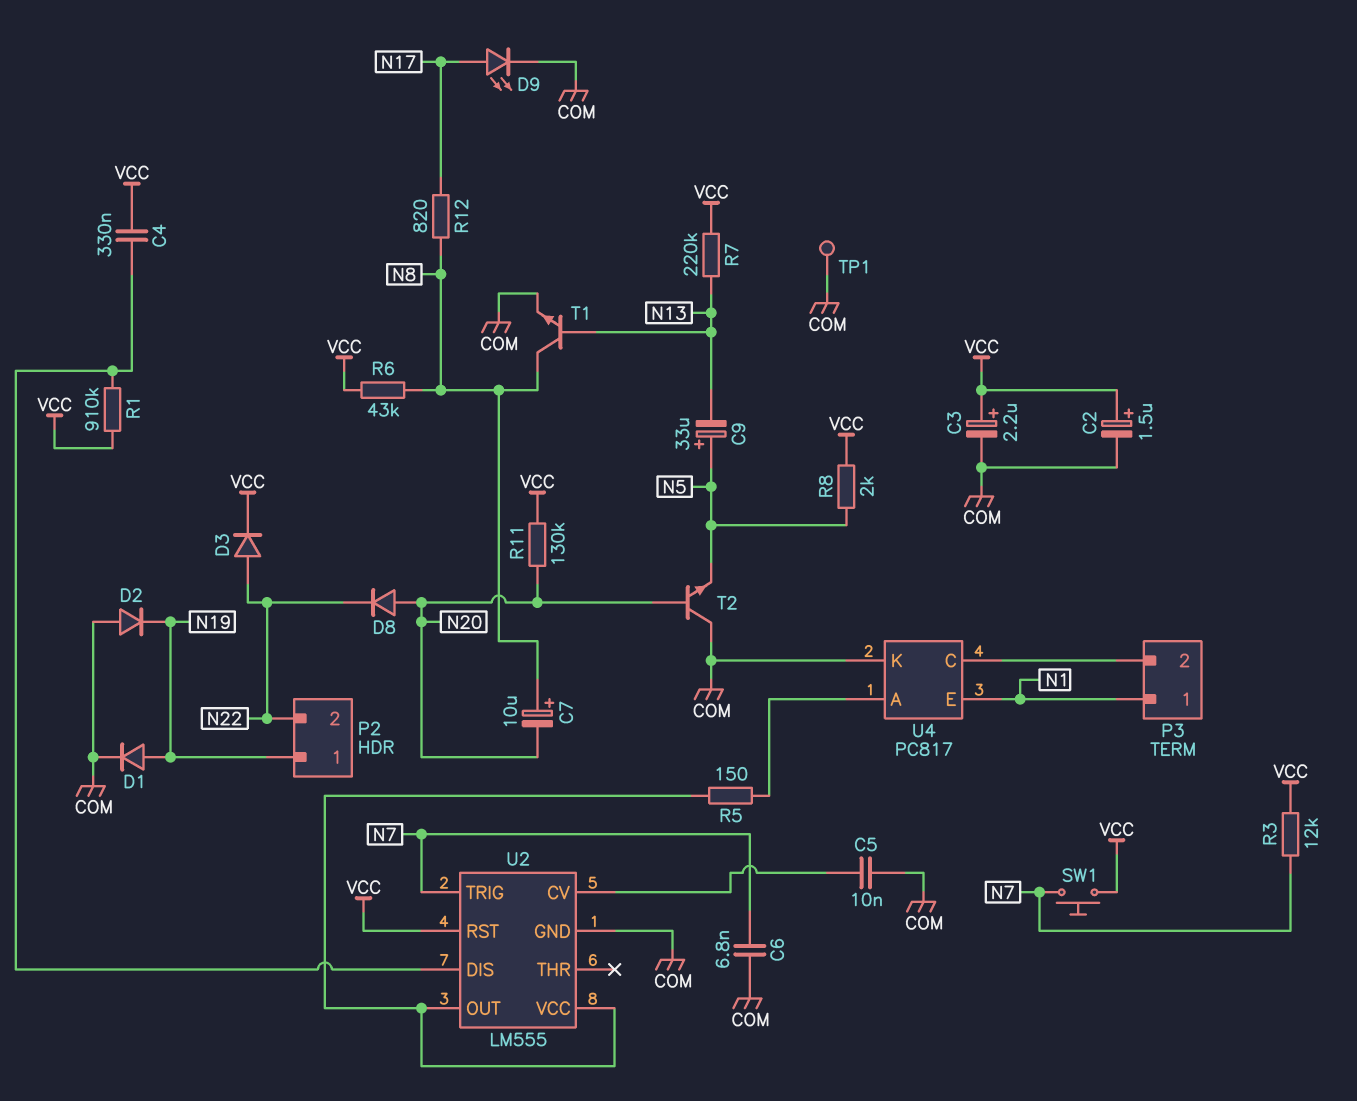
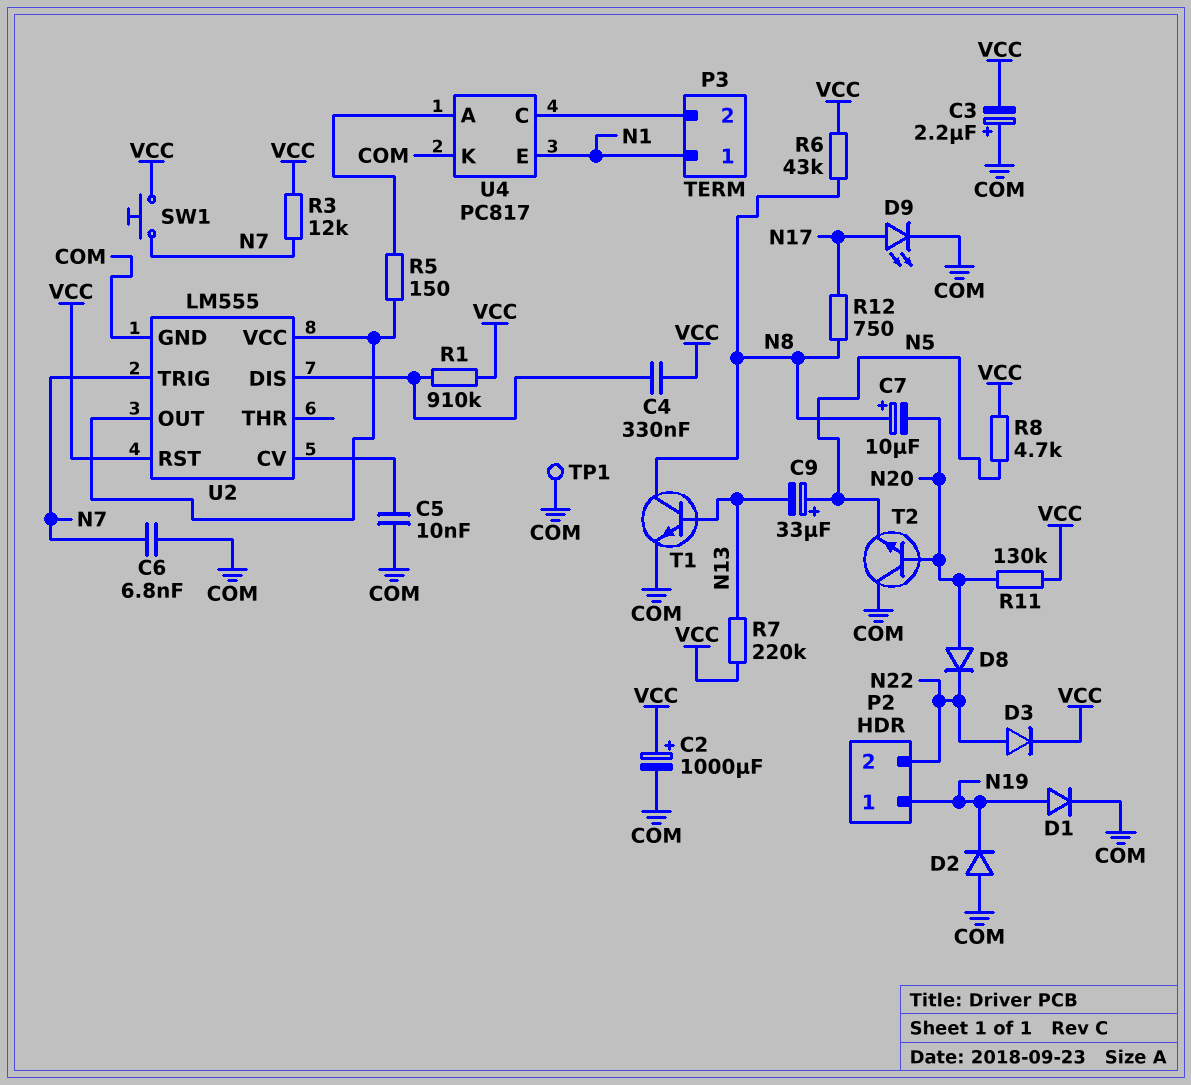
C2: 1.5uF (plus VCC, minus COM) -> 1000uF (plus VCC, minus COM)
C3: 2.2uF (plus VCC, minus COM) -> 2.2uF (plus COM, minus VCC)
R8: 2k (N5, VCC) -> 4.7k (N5, VCC)
R12: 820 (N8, N17) -> 750 (N8, N17)

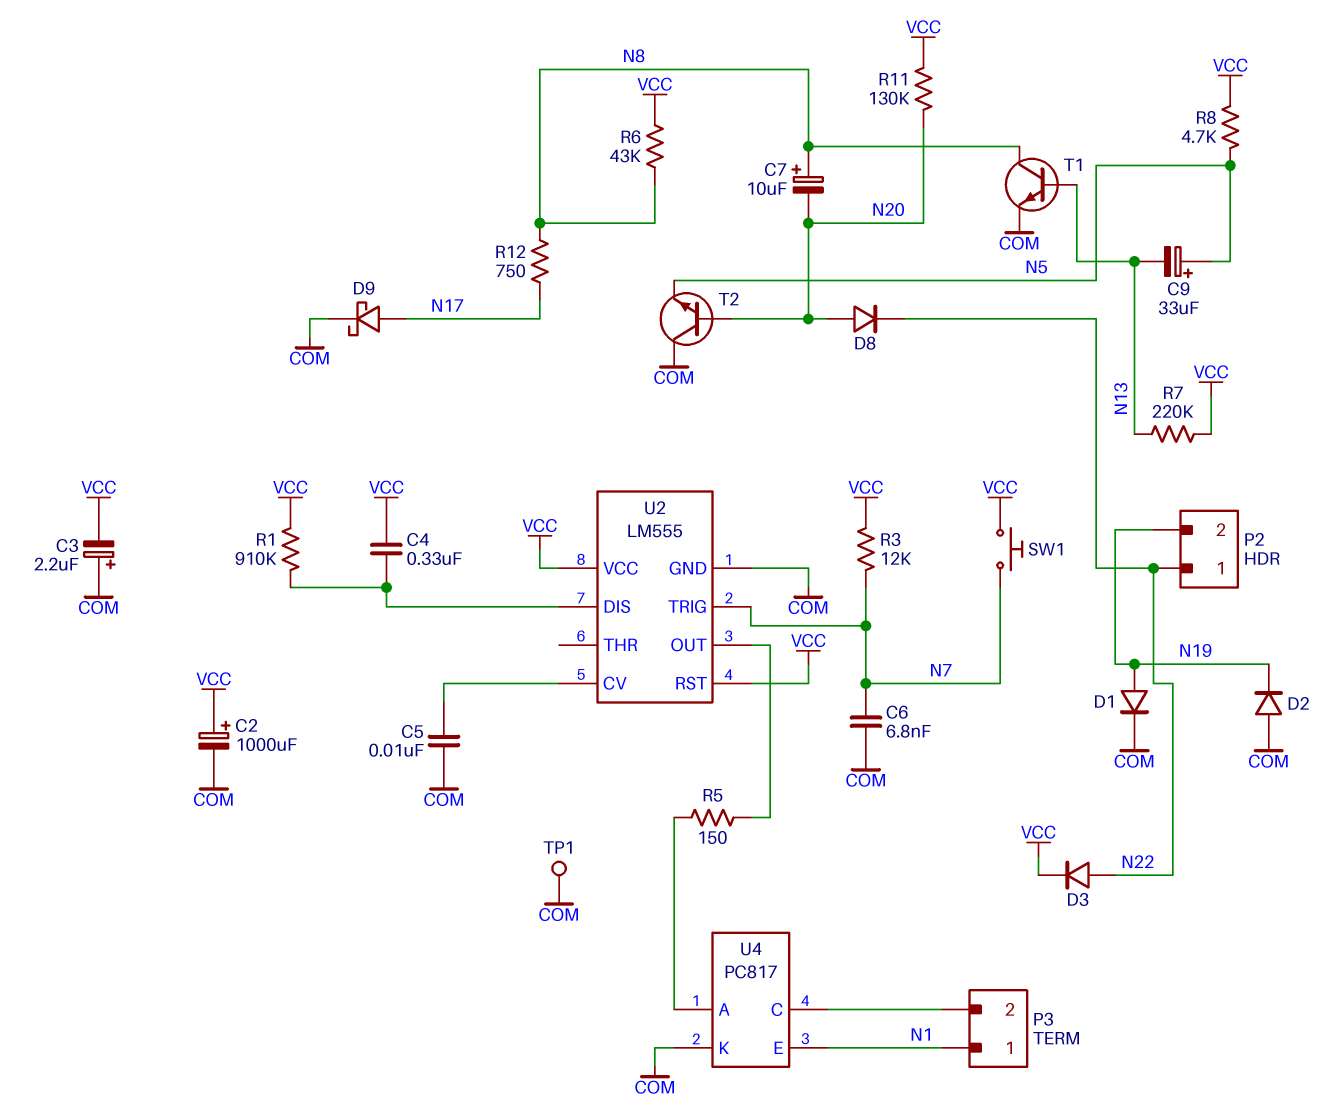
D9: LED (A N17, K COM) -> schottky (A N17, K COM)
P2 pin 1: N19 -> N22
P2 pin 2: N22 -> N19
U2 pin VCC: U2/OUT -> VCC

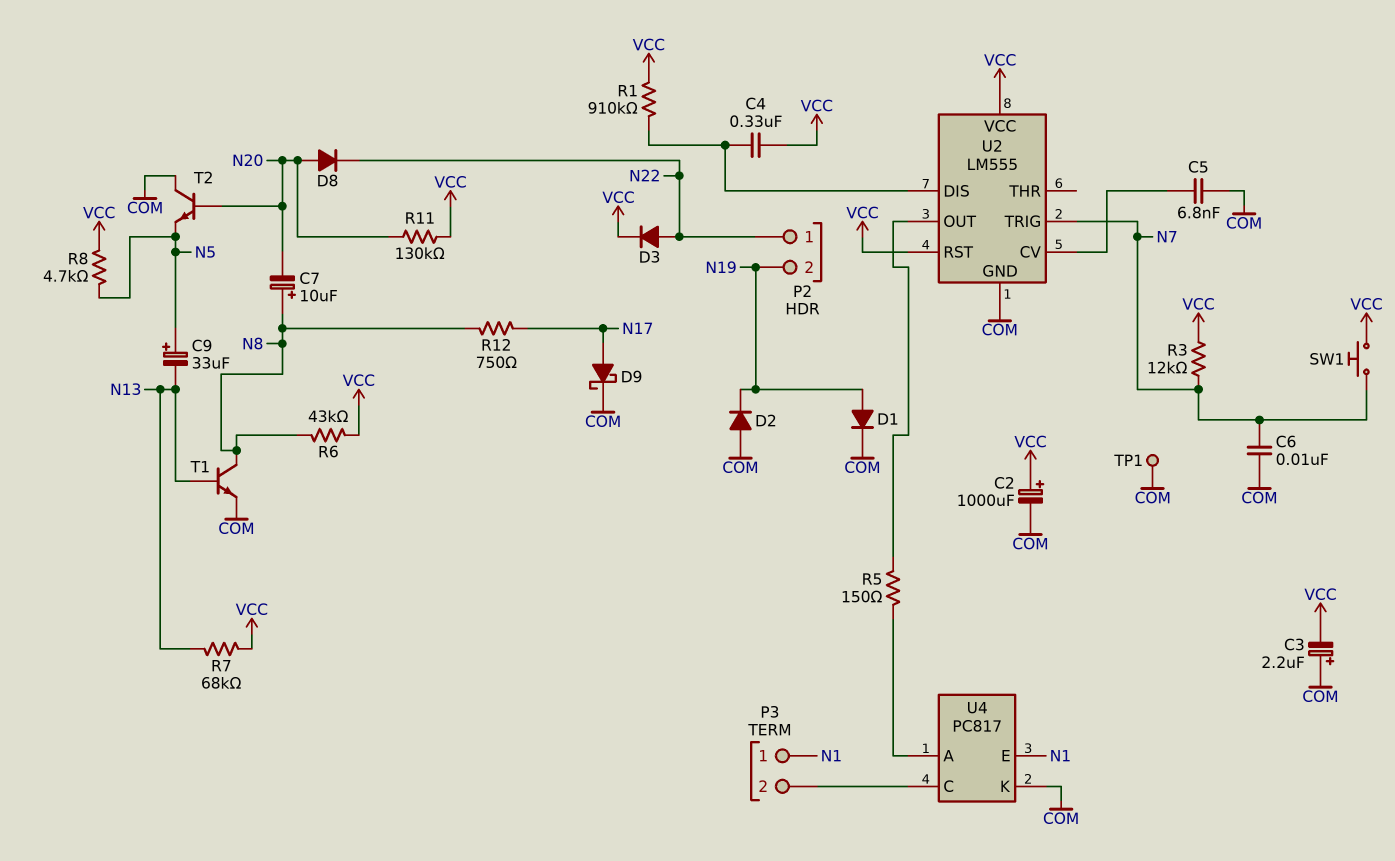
C5: 10nF (COM, U2/CV) -> 6.8nF (COM, U2/CV)
C6: 6.8nF (COM, N7) -> 10nF (COM, N7)
R7: 220k (N13, VCC) -> 68k (N13, VCC)

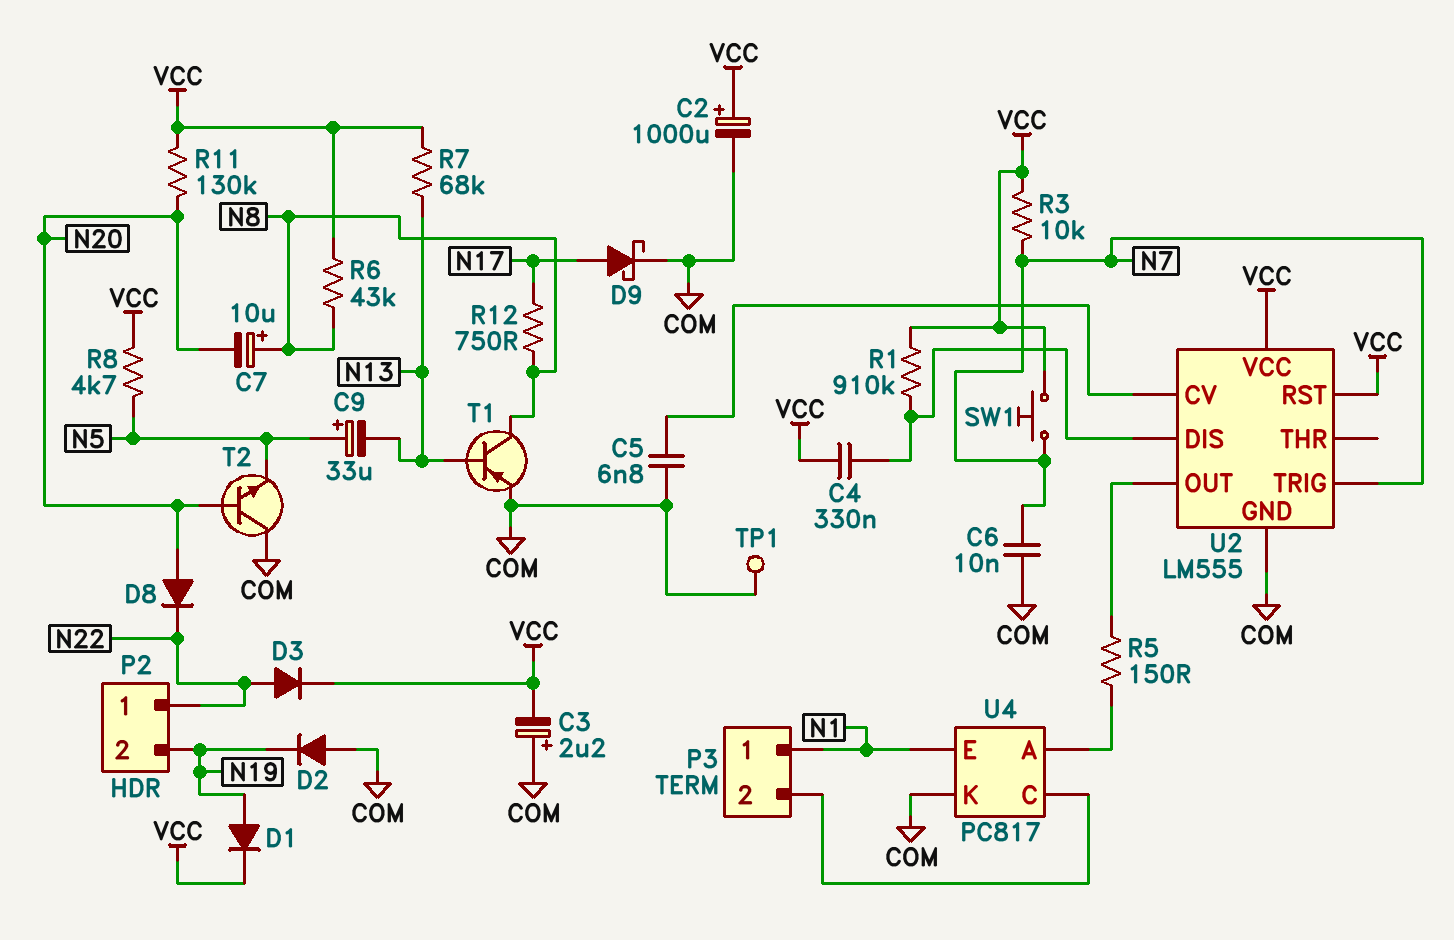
D1: diode (A N19, K COM) -> diode (A N19, K VCC)
R3: 12k (N7, VCC) -> 10k (N7, VCC)
T1: NPN (B N13, C N8, E COM) -> PNP (B N13, C N8, E COM)

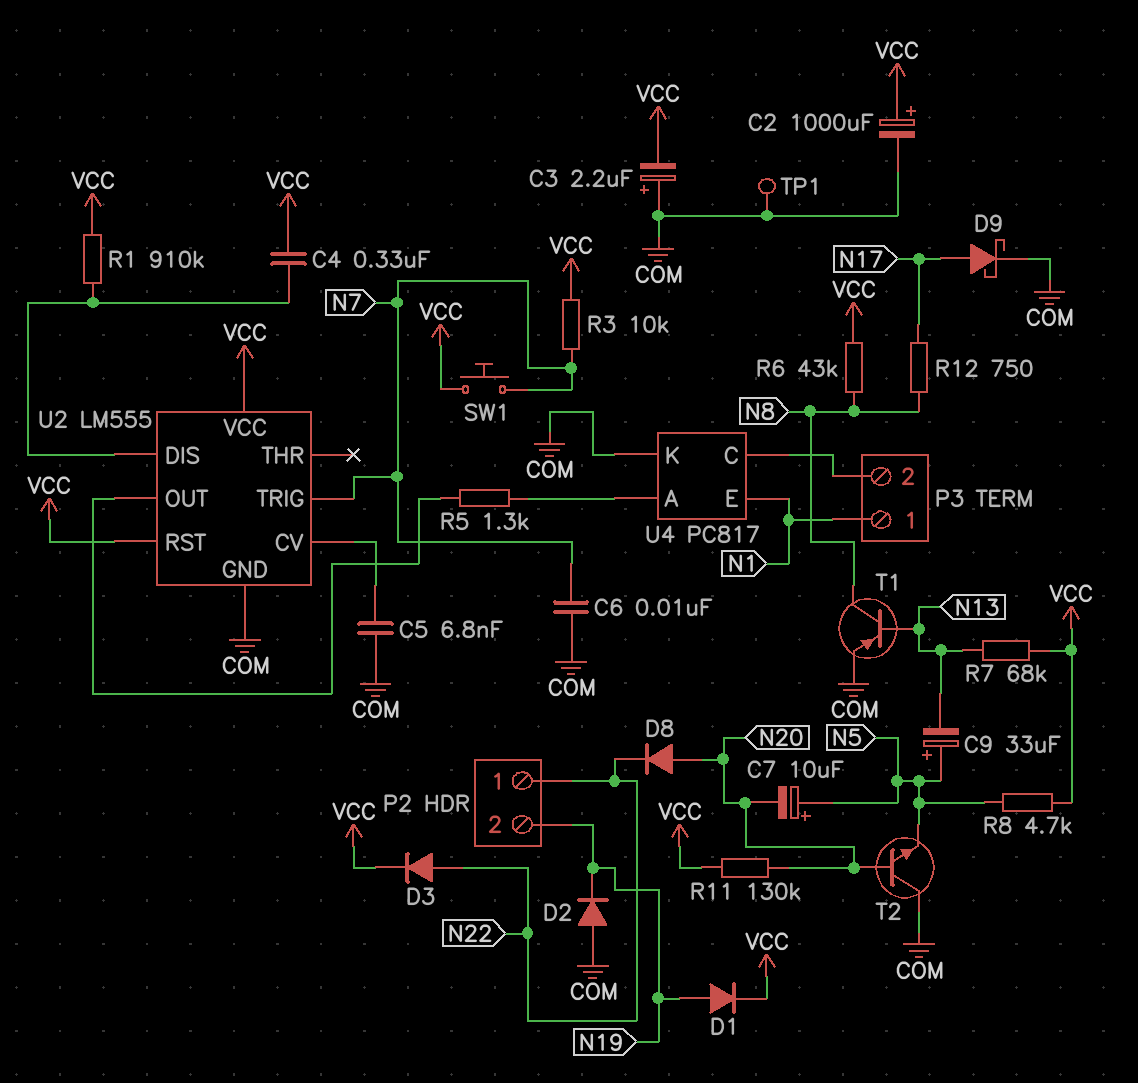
C7: 10uF (plus N8, minus N20) -> 10uF (plus N5, minus N20)
R5: 150 (U2/OUT, U4/A) -> 1.3k (U2/OUT, U4/A)

